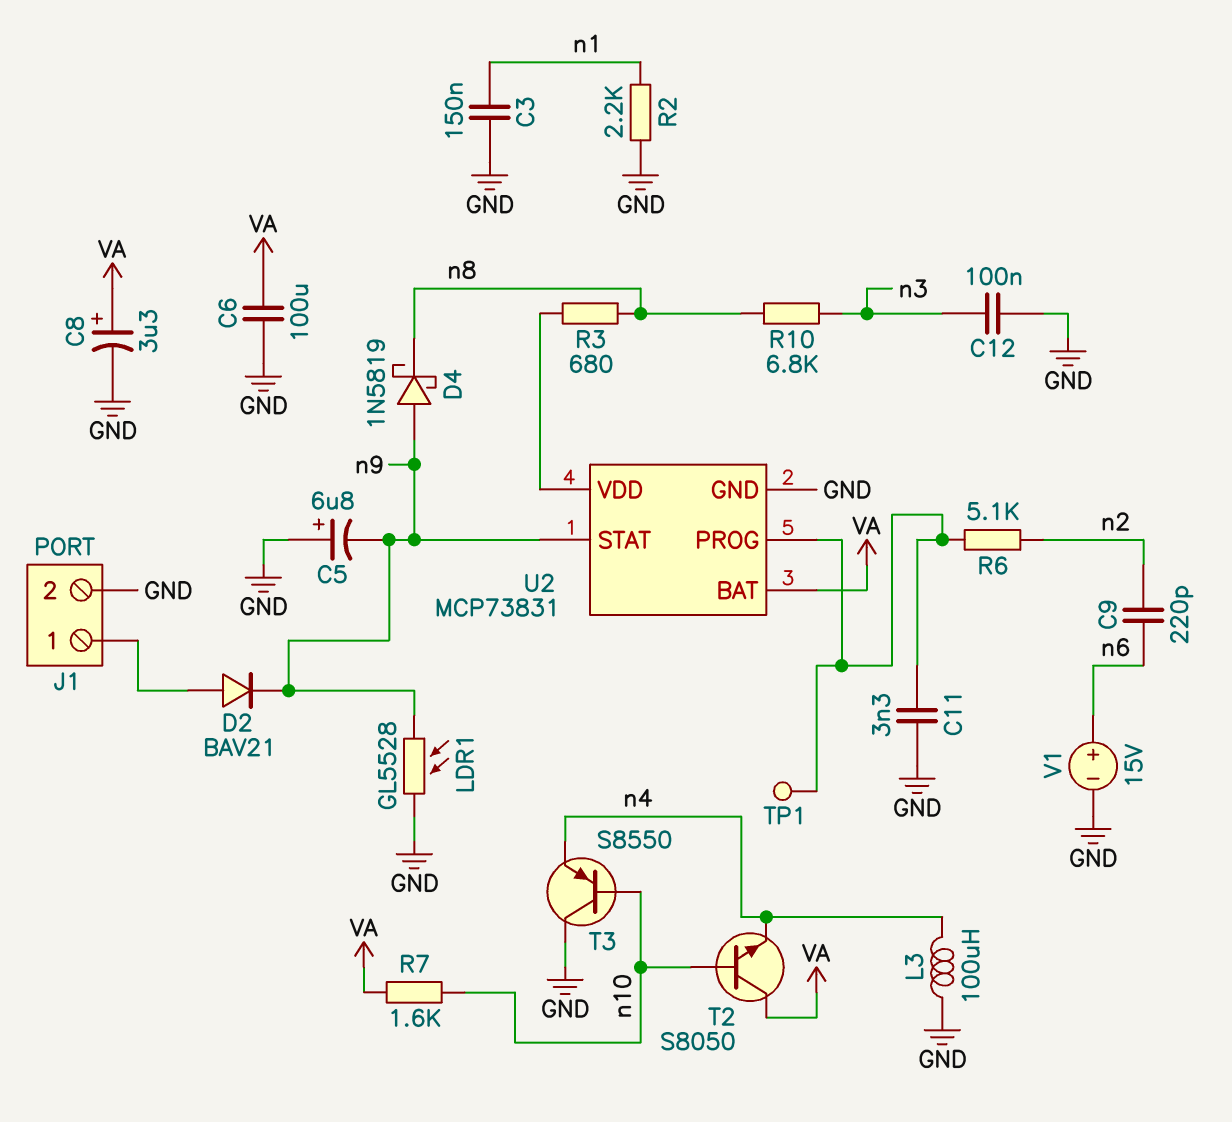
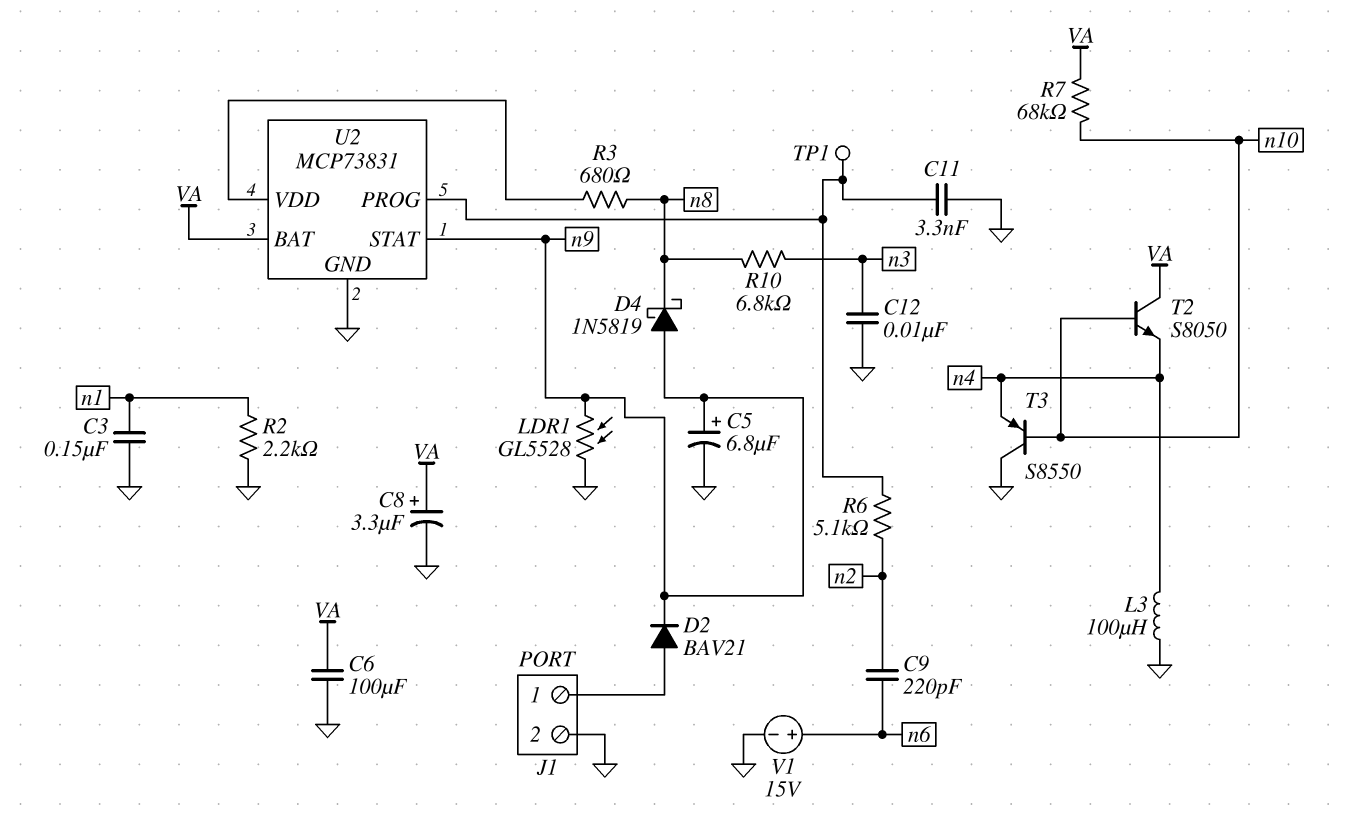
C5: 6.8uF (plus GND, minus n9) -> 6.8uF (plus n9, minus GND)
C12: 100nF (GND, n3) -> 10nF (GND, n3)
R7: 1.6k (VA, n10) -> 68k (VA, n10)

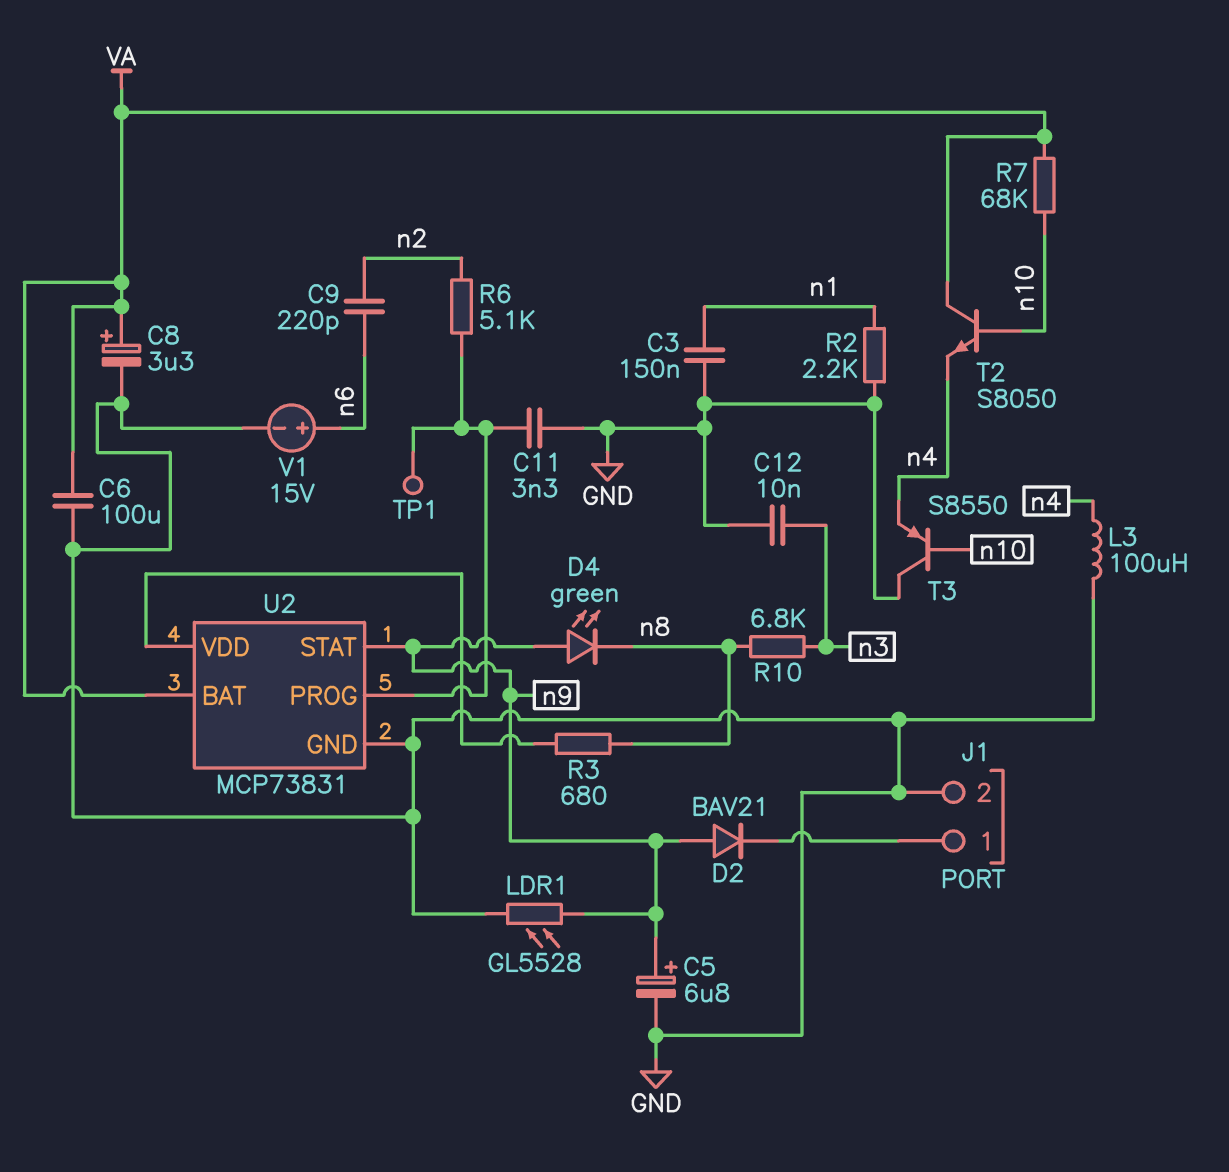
D2: diode BAV21 (A J1/1, K n9) -> diode BAV21 (A n9, K J1/1)
D4: schottky 1N5819 (A n9, K n8) -> LED green (A n9, K n8)

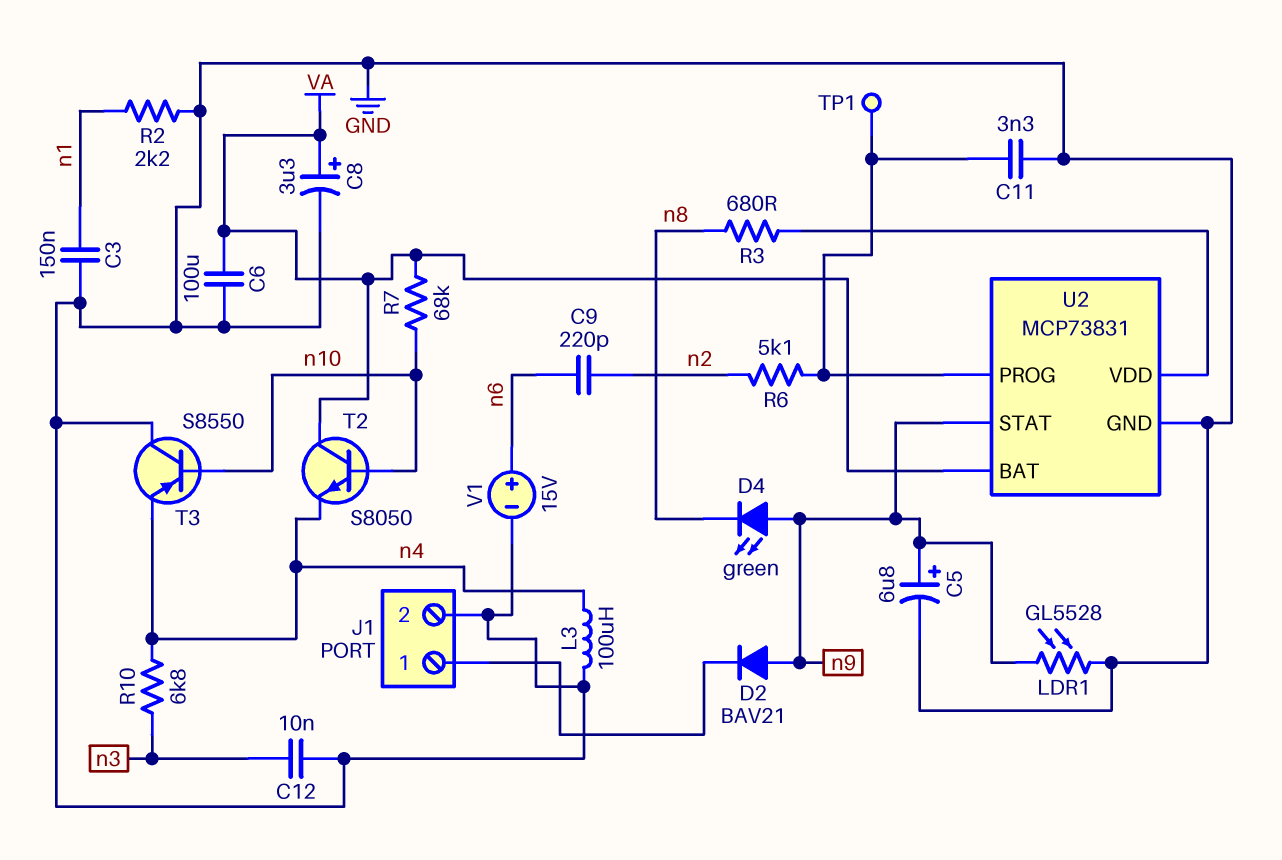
R10: 6.8k (n3, n8) -> 6.8k (n3, n4)

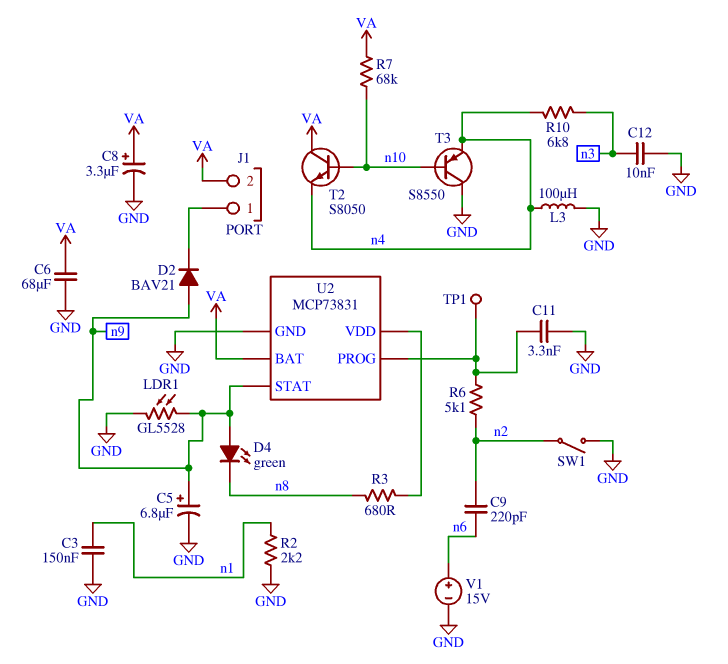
C6: 100uF (GND, VA) -> 68uF (GND, VA)
J1 pin 2: GND -> VA
SW1: none -> switch (GND, n2)

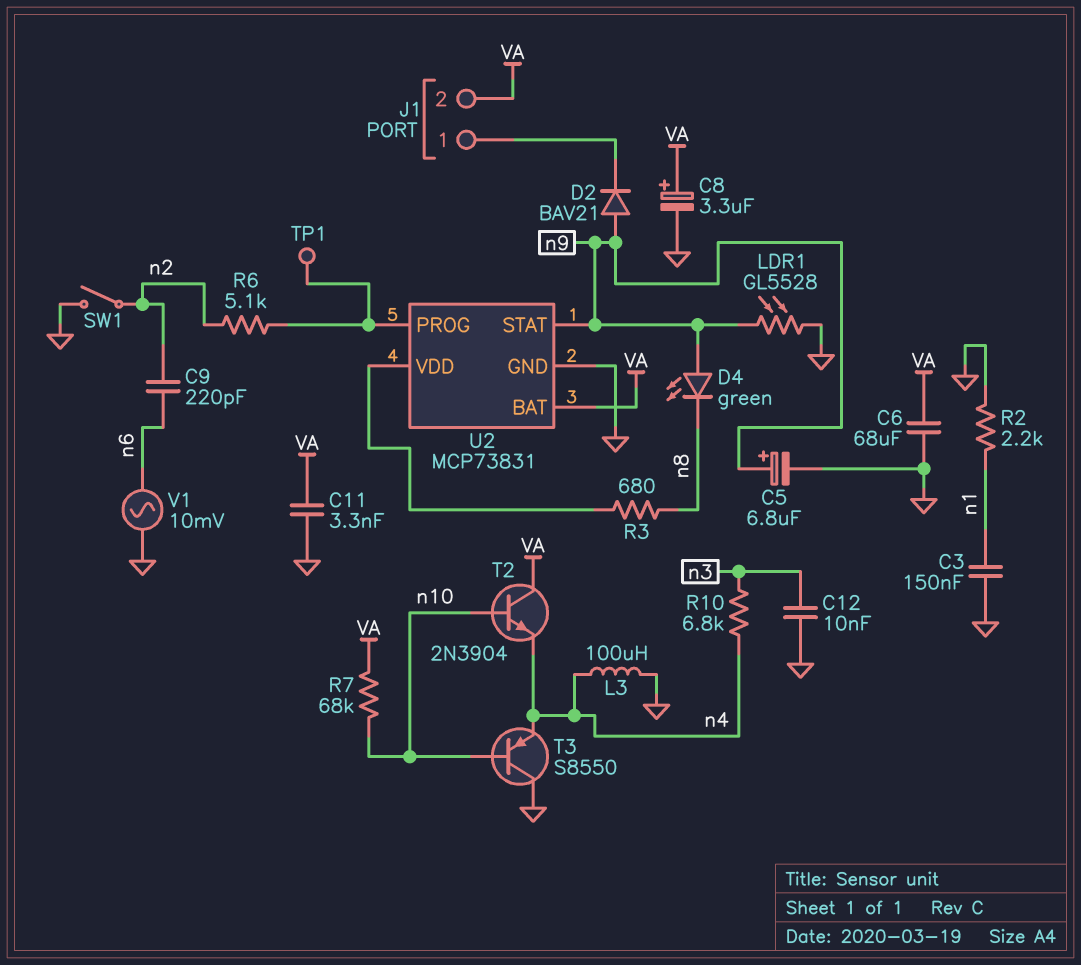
C11: 3.3nF (GND, U2/PROG) -> 3.3nF (GND, VA)
T2: NPN S8050 (B n10, C VA, E n4) -> NPN 2N3904 (B n10, C VA, E n4)
V1: 15V (plus n6, minus GND) -> AC 10mV (GND, n6)

